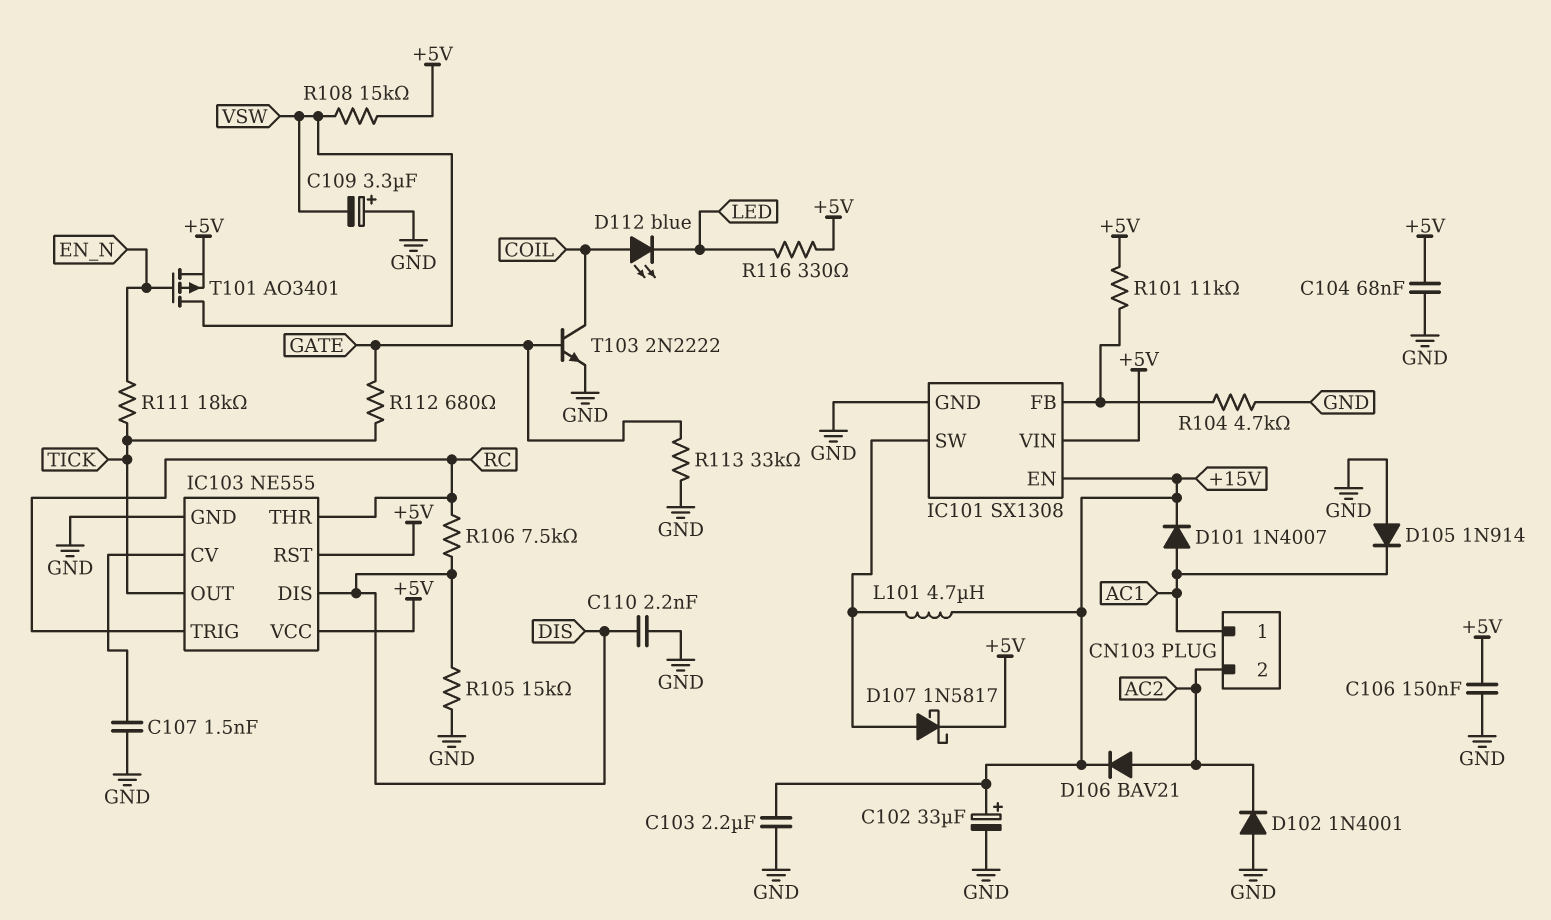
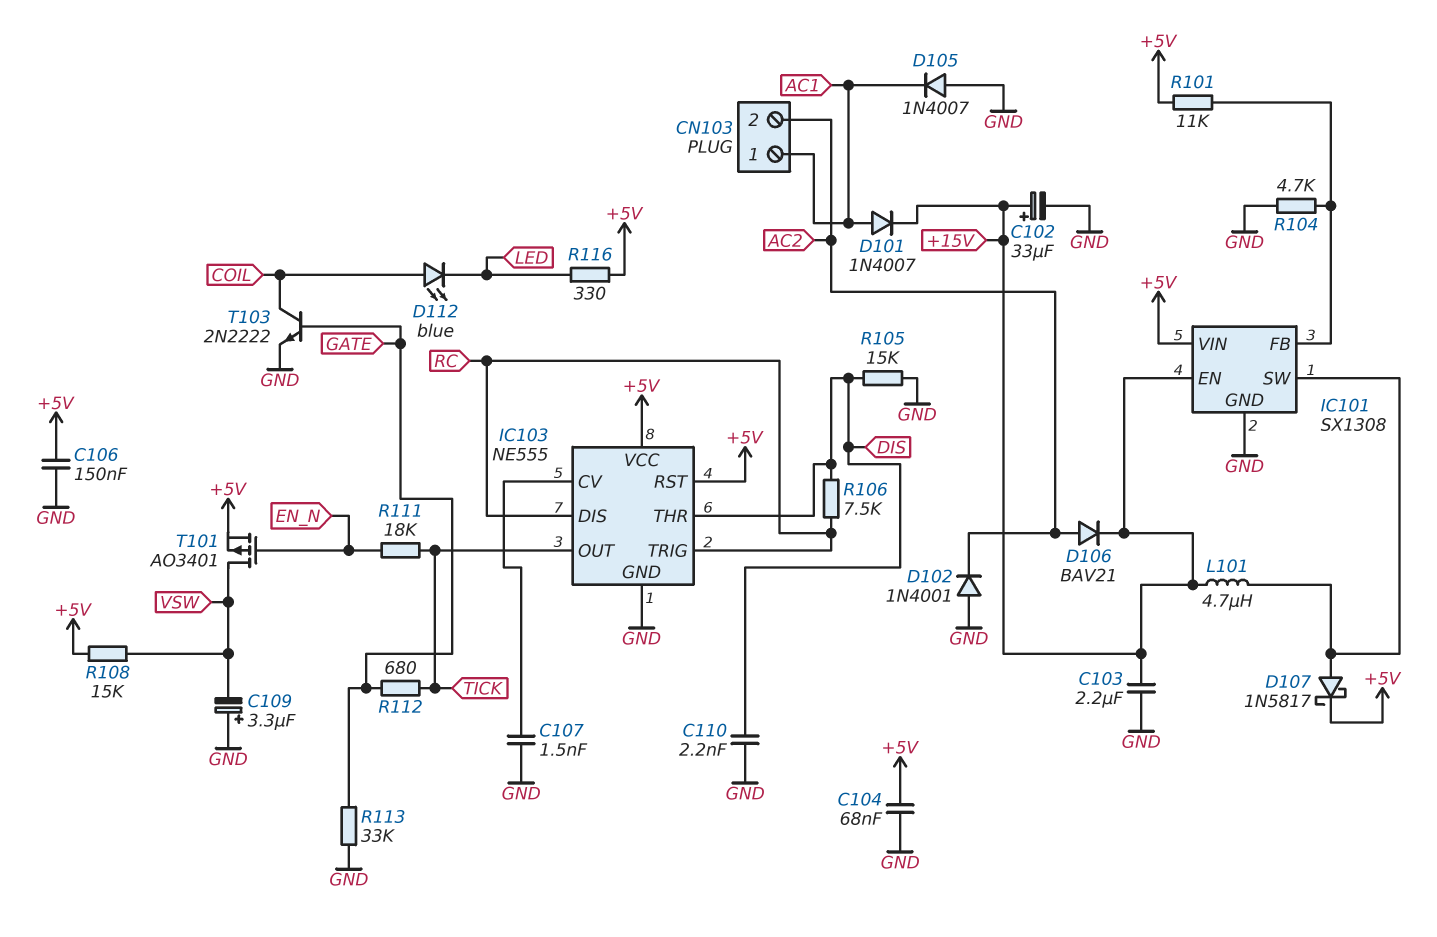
D105: diode 1N914 (A GND, K AC1) -> diode 1N4007 (A GND, K AC1)
IC103 pin DIS: DIS -> RC
IC103 pin THR: RC -> DIS

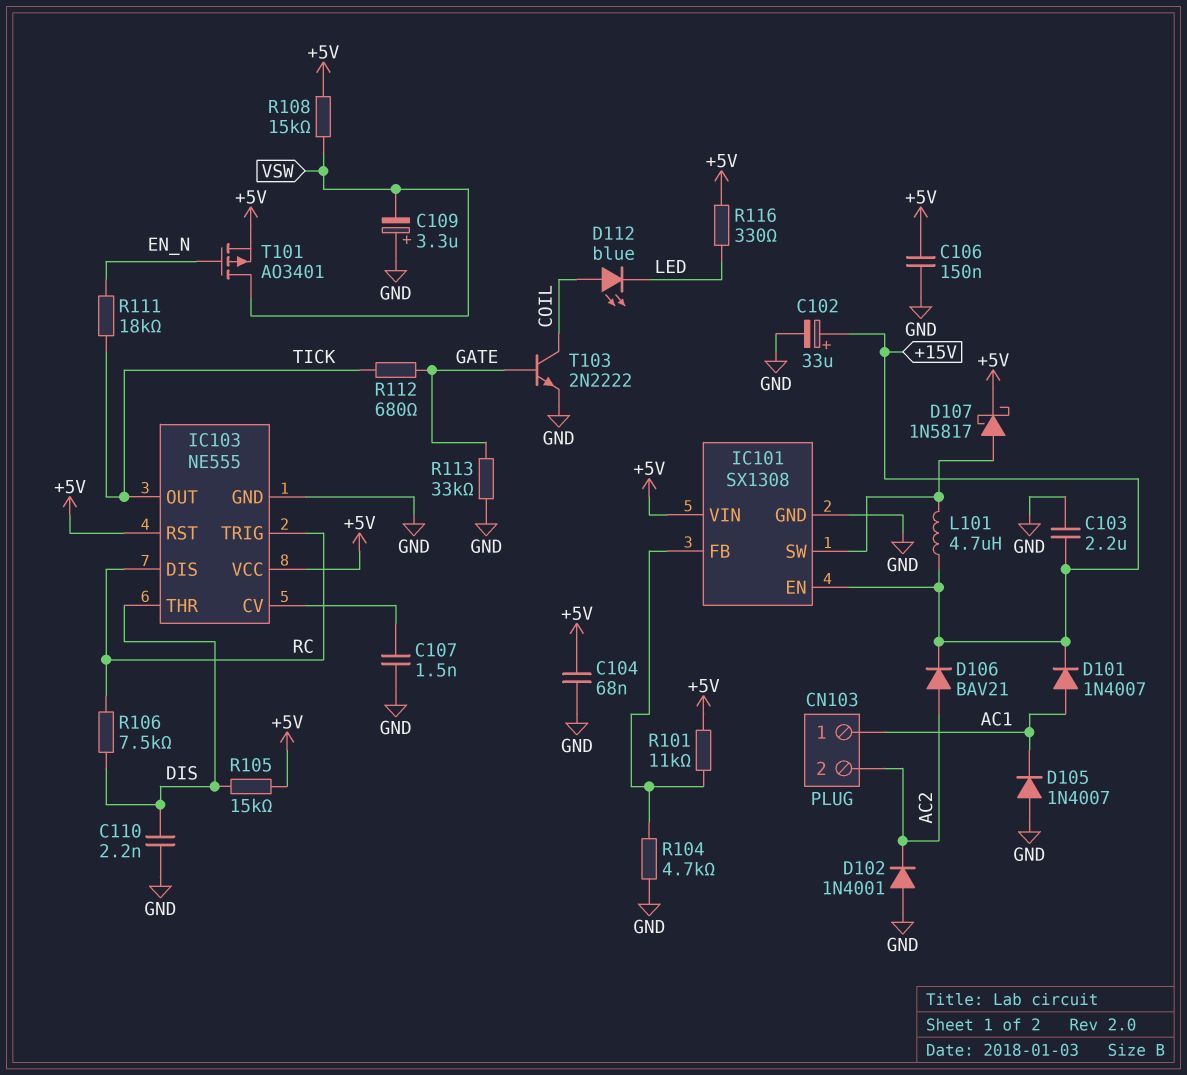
R105: 15k (DIS, GND) -> 15k (+5V, DIS)

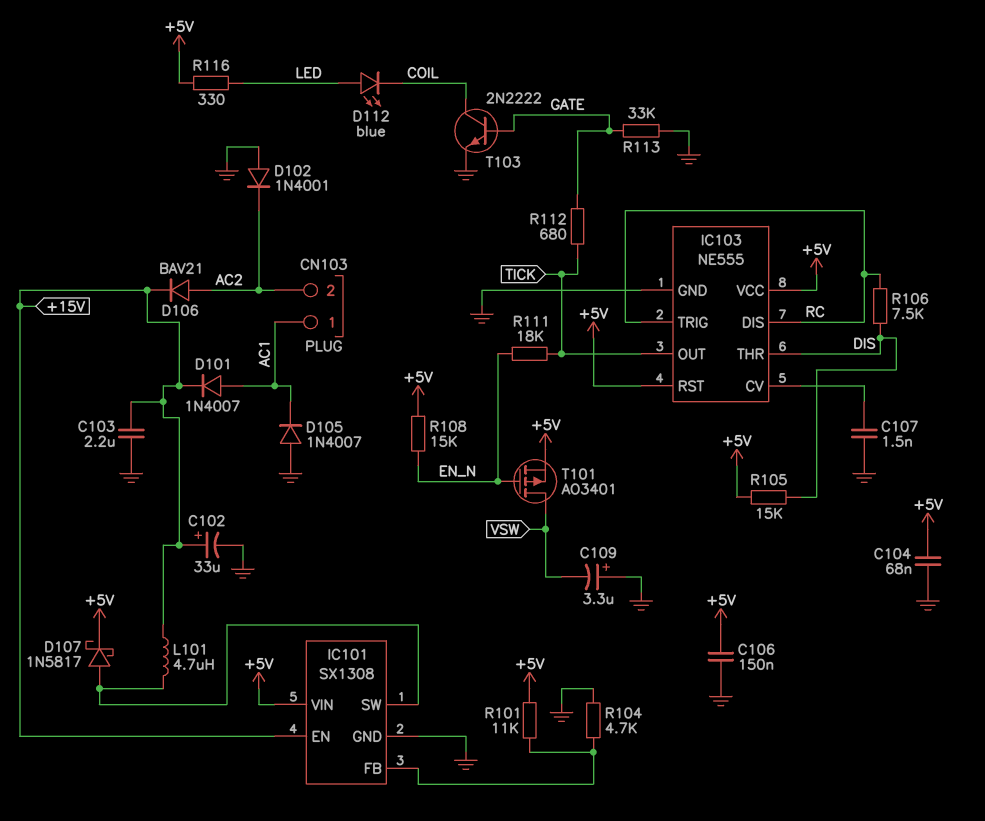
C110: 2.2nF (DIS, GND) -> none
D112: LED blue (A COIL, K LED) -> LED blue (A LED, K COIL)
R108: 15k (+5V, VSW) -> 15k (+5V, EN_N)

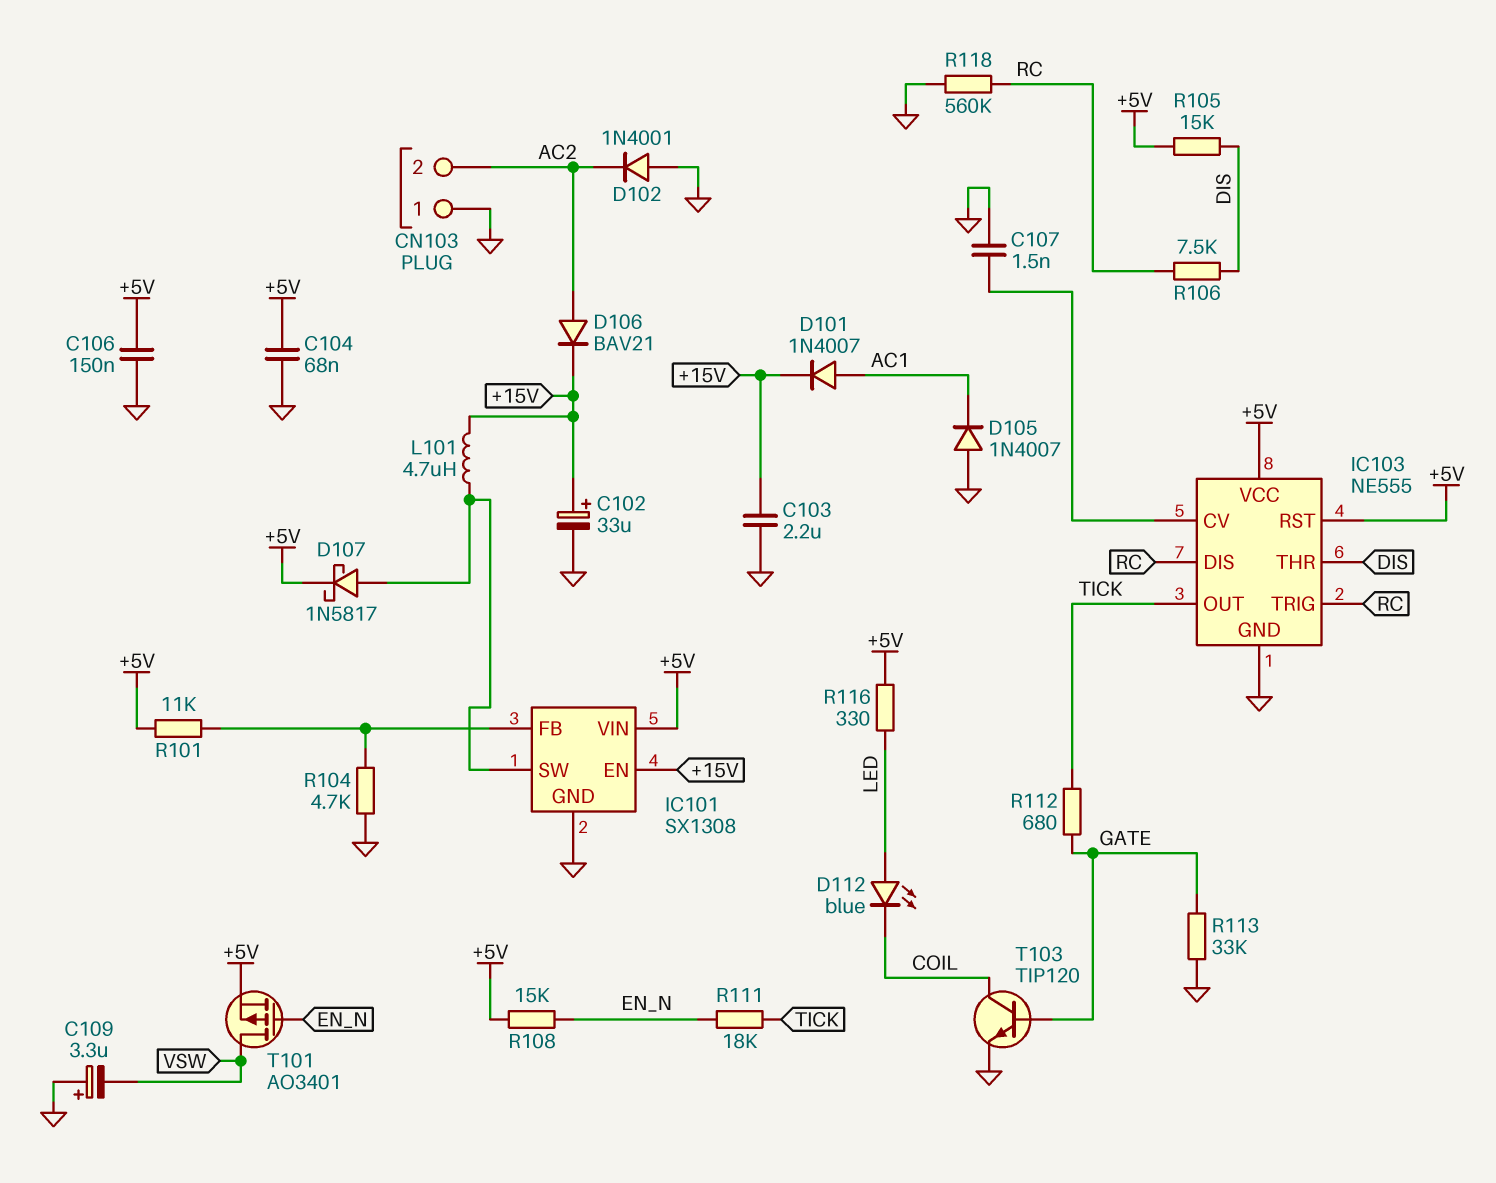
CN103 pin 1: AC1 -> GND
R118: none -> 560k (GND, RC)
T103: NPN 2N2222 (B GATE, C COIL, E GND) -> NPN TIP120 (B GATE, C COIL, E GND)

